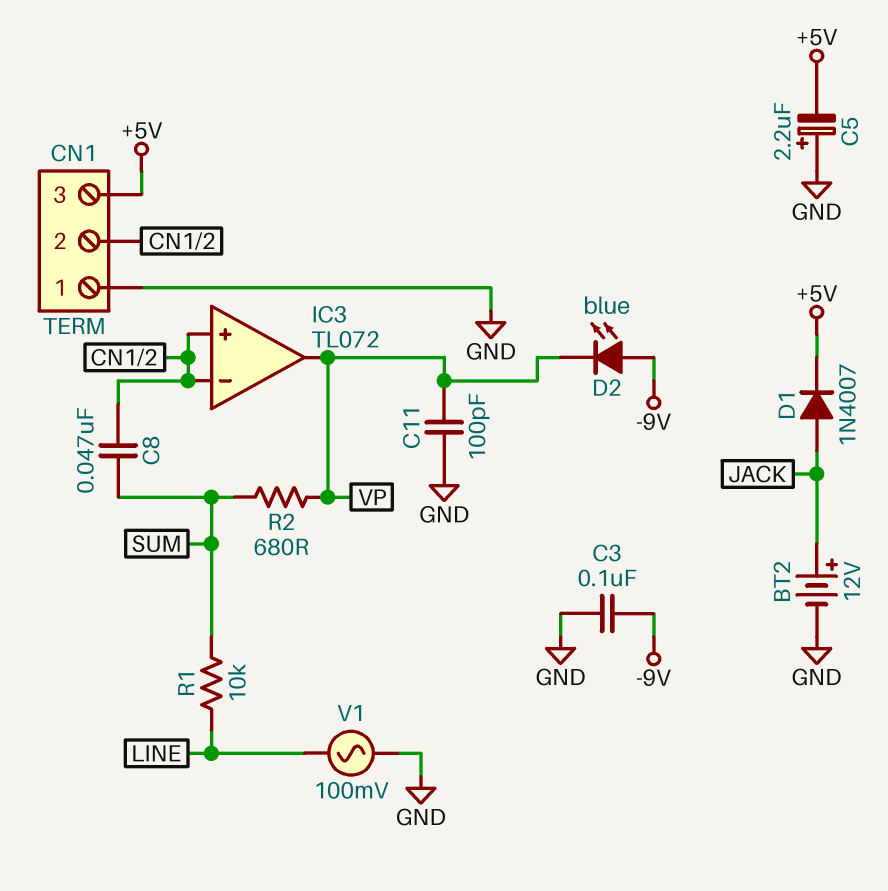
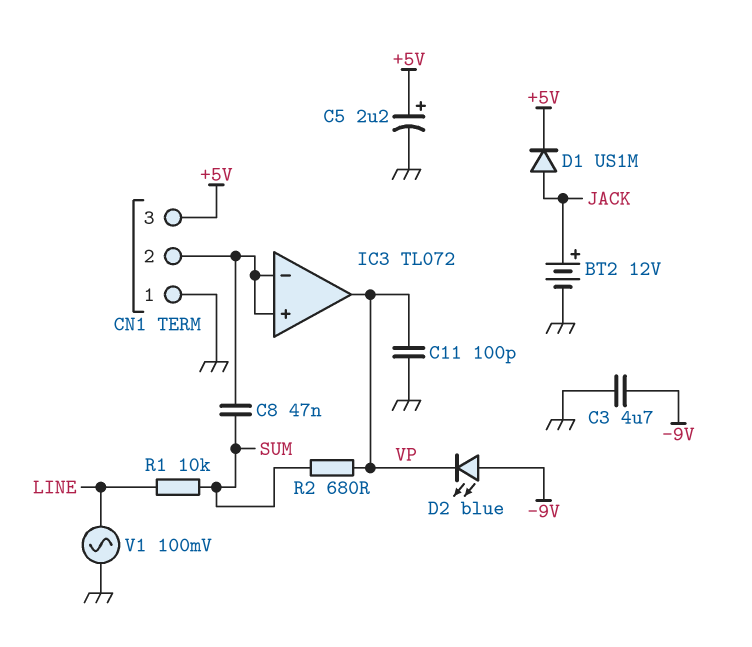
C3: 100nF (-9V, GND) -> 4.7uF (-9V, GND)
C5: 2.2uF (plus GND, minus +5V) -> 2.2uF (plus +5V, minus GND)
D1: diode 1N4007 (A JACK, K +5V) -> diode US1M (A JACK, K +5V)

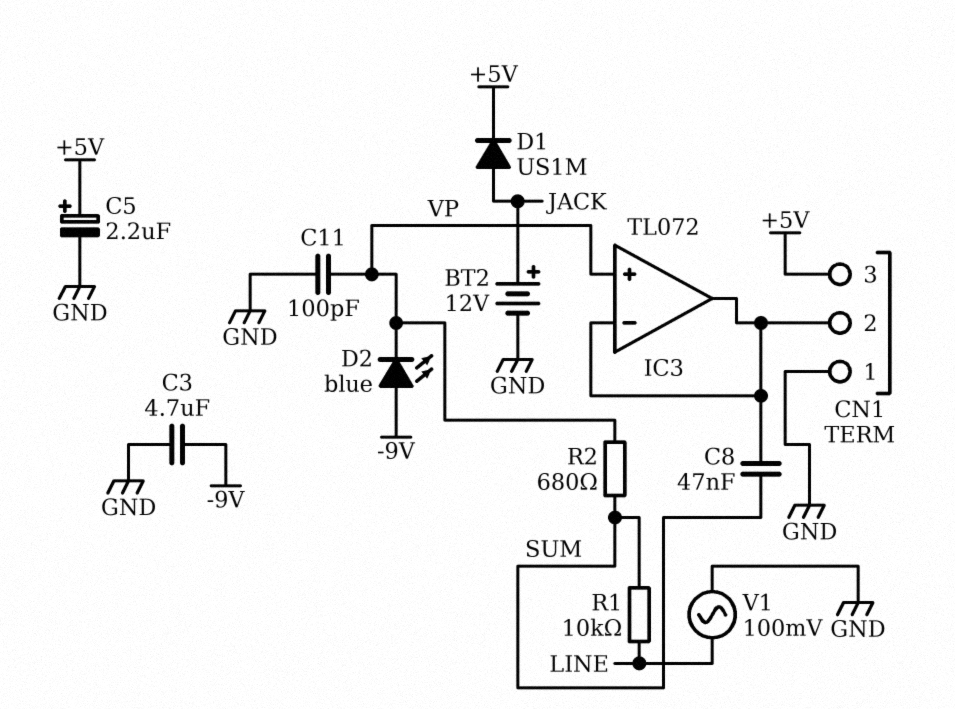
IC3 pin in+: CN1/2 -> VP
IC3 pin out: VP -> CN1/2

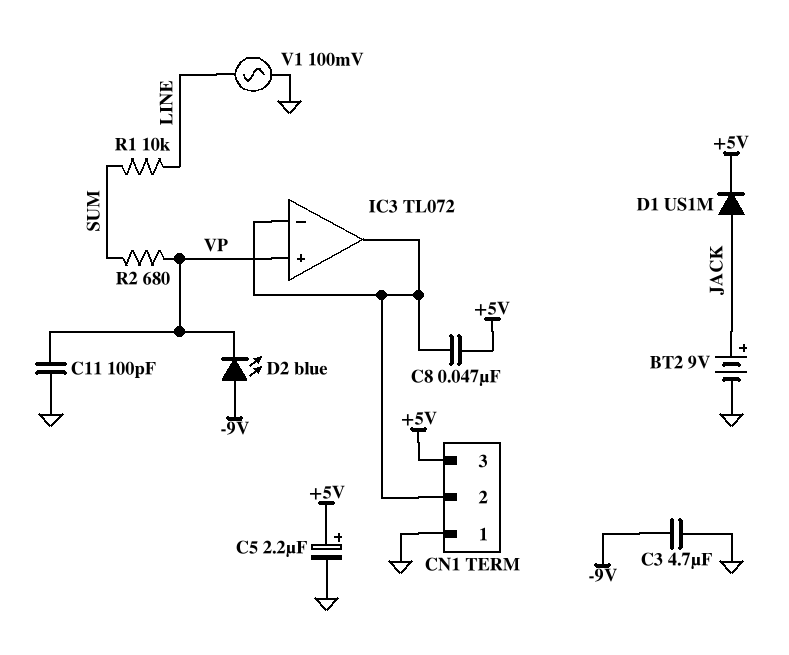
BT2: 12V (plus JACK, minus GND) -> 9V (plus JACK, minus GND)
C8: 47nF (CN1/2, SUM) -> 47nF (+5V, CN1/2)

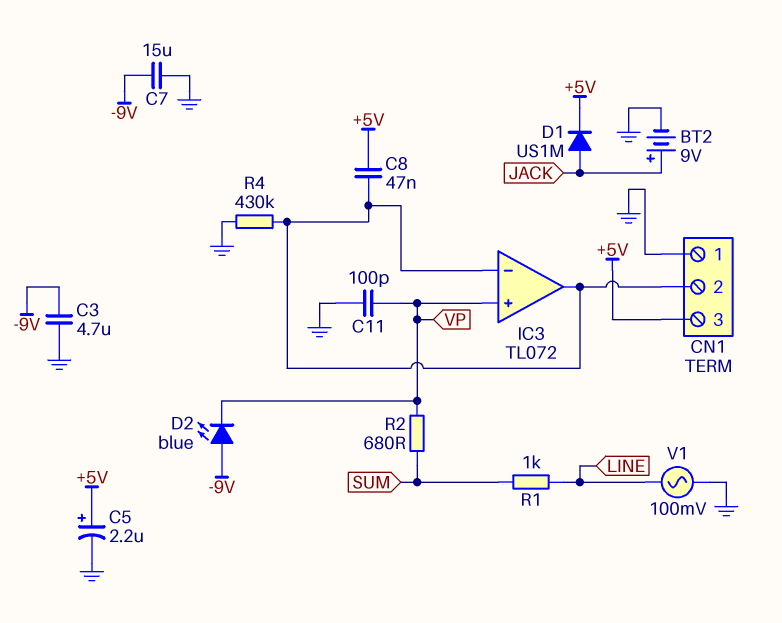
C7: none -> 15uF (-9V, GND)
R1: 10k (LINE, SUM) -> 1k (LINE, SUM)
R4: none -> 430k (CN1/2, GND)

